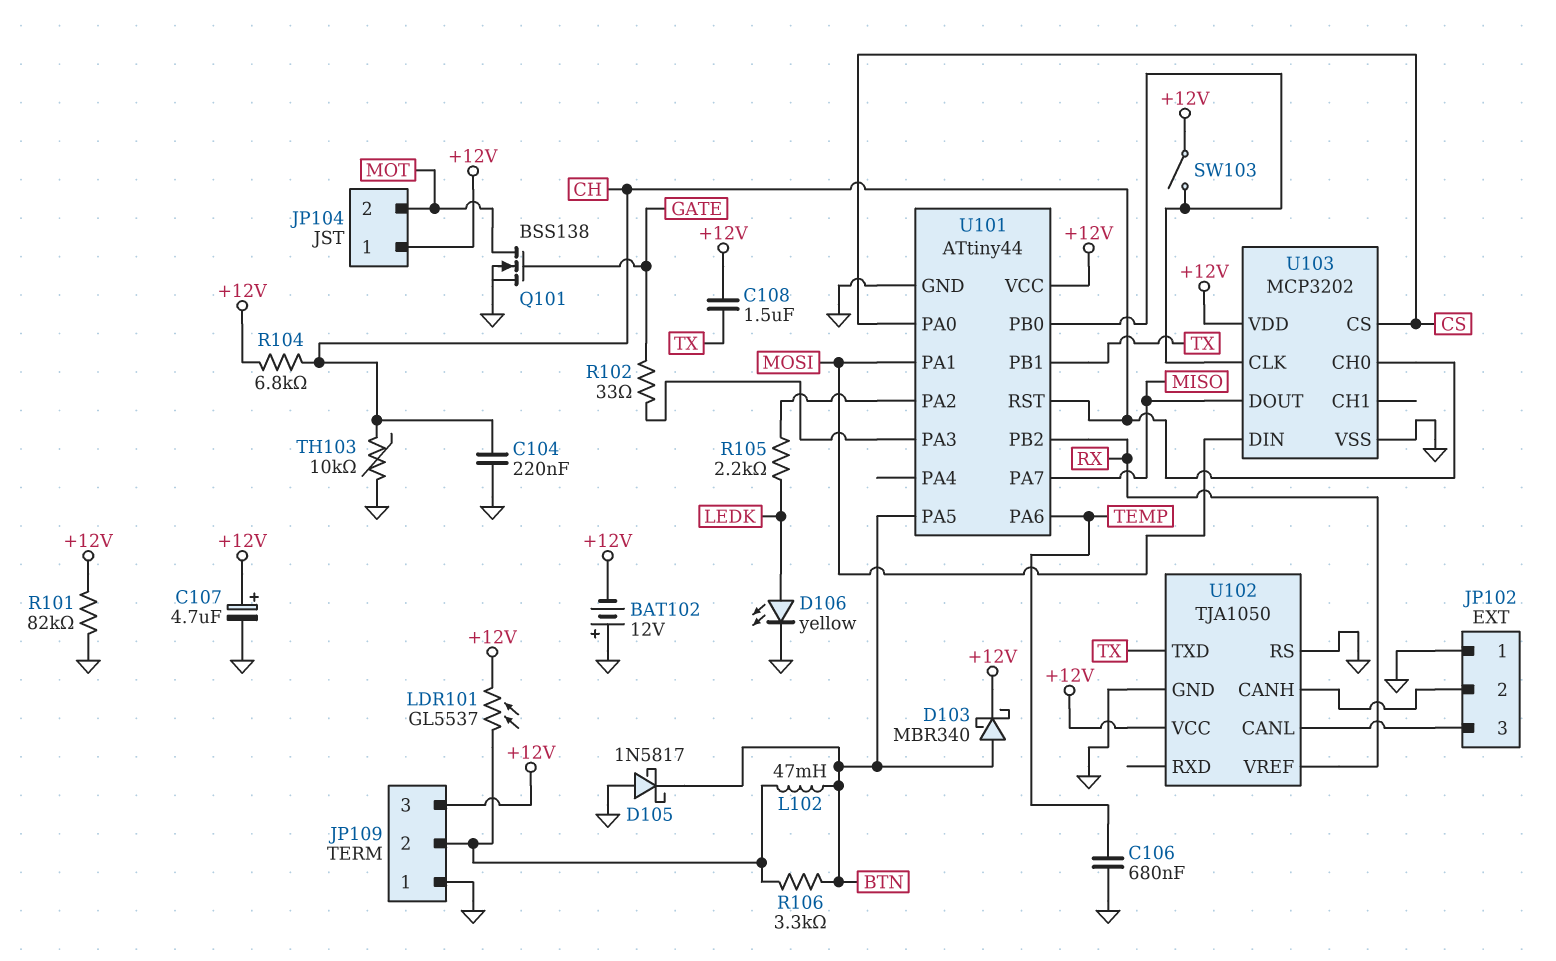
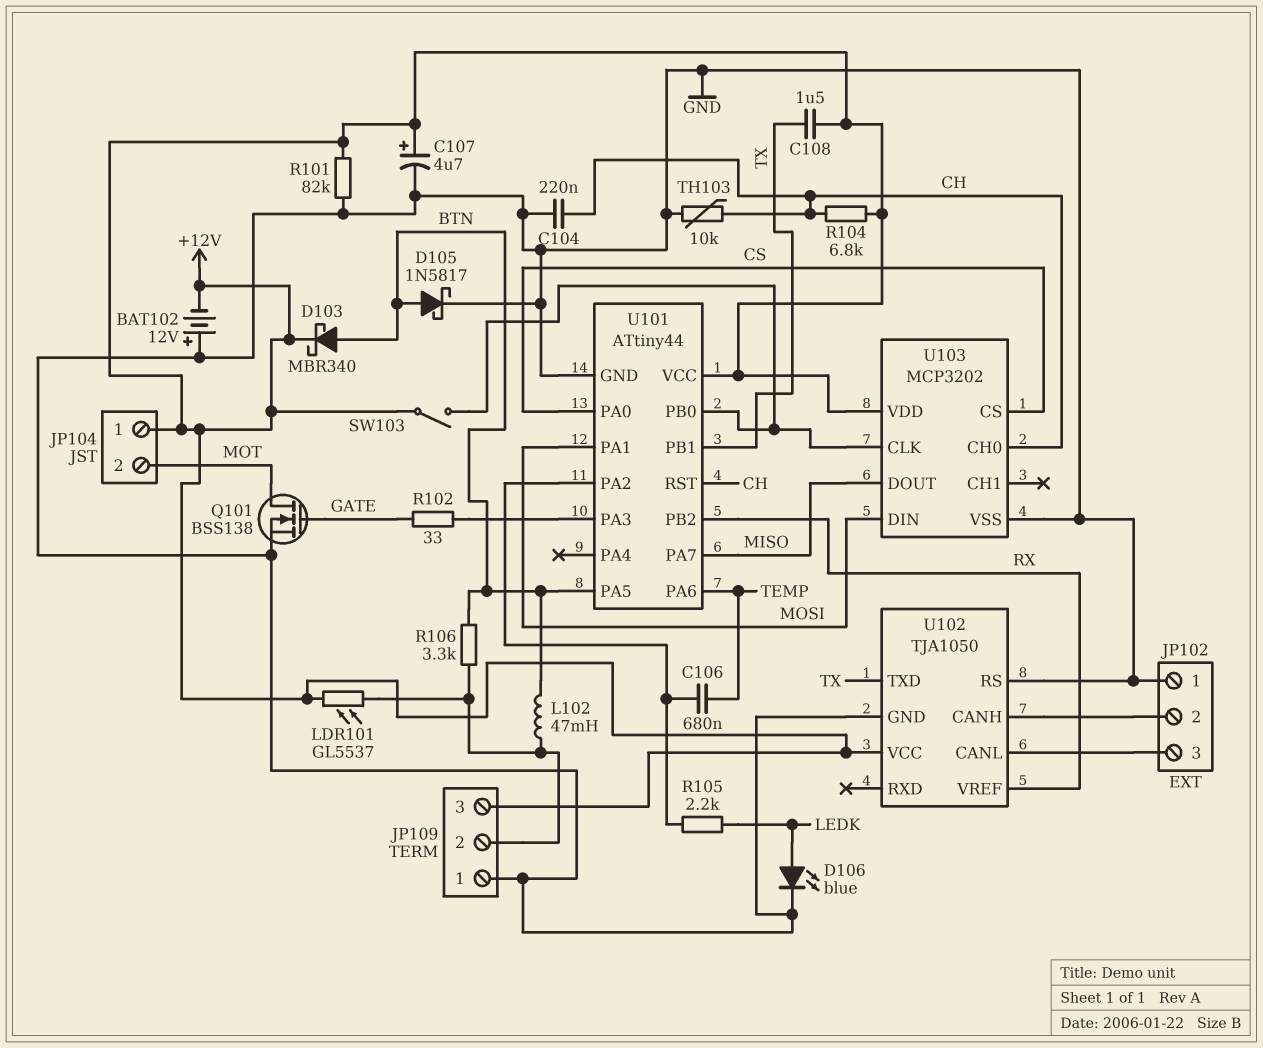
C106: 680nF (GND, TEMP) -> 680nF (TEMP, U101/PA2)
D105: schottky 1N5817 (A GND, K BTN) -> schottky 1N5817 (A BTN, K GND)
D106: LED yellow (A LEDK, K GND) -> LED blue (A LEDK, K GND)

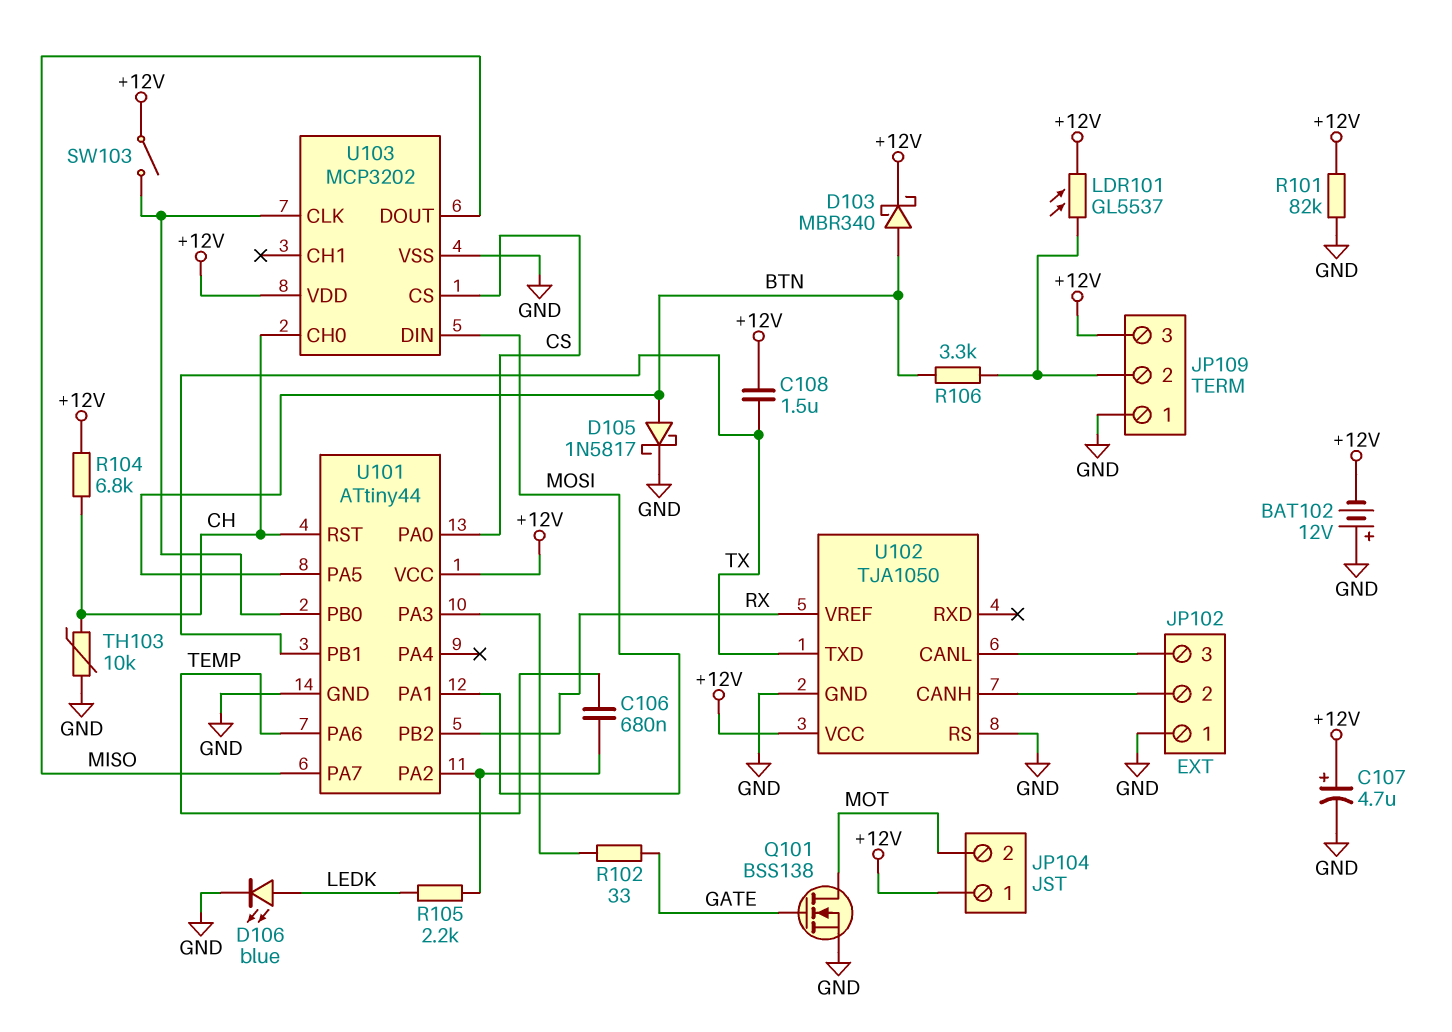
C104: 220nF (CH, GND) -> none
L102: 47mH (BTN, JP109/2) -> none

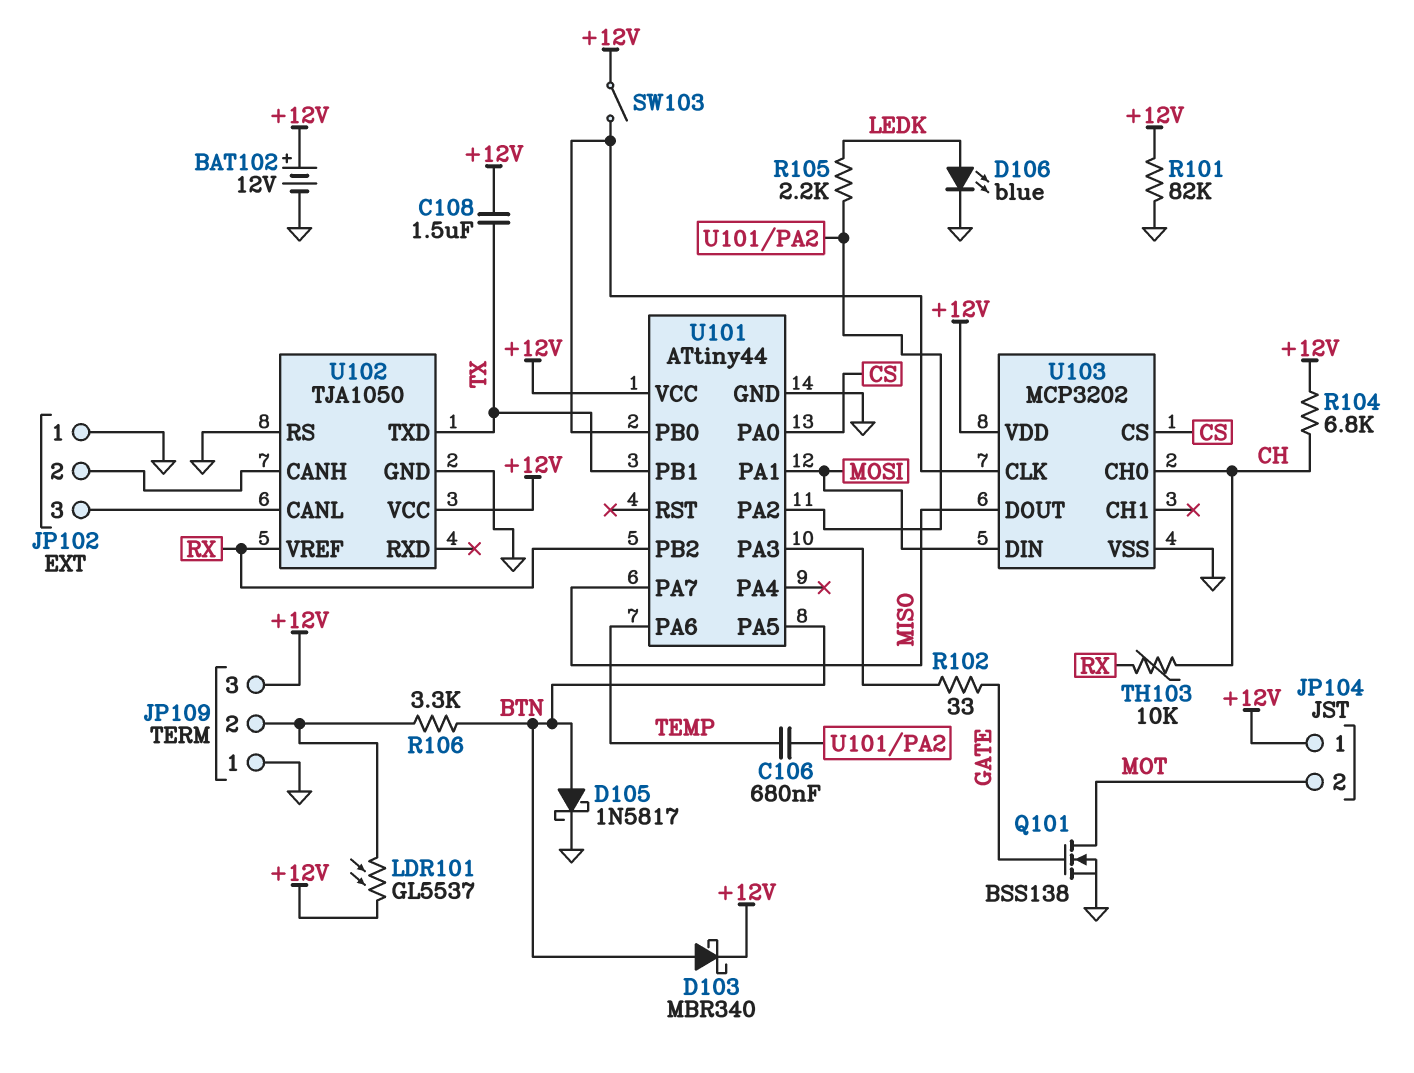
BAT102: 12V (plus GND, minus +12V) -> 12V (plus +12V, minus GND)
C107: 4.7uF (plus +12V, minus GND) -> none
TH103: 10k (CH, GND) -> 10k (CH, RX)
U101 pin RST: CH -> none

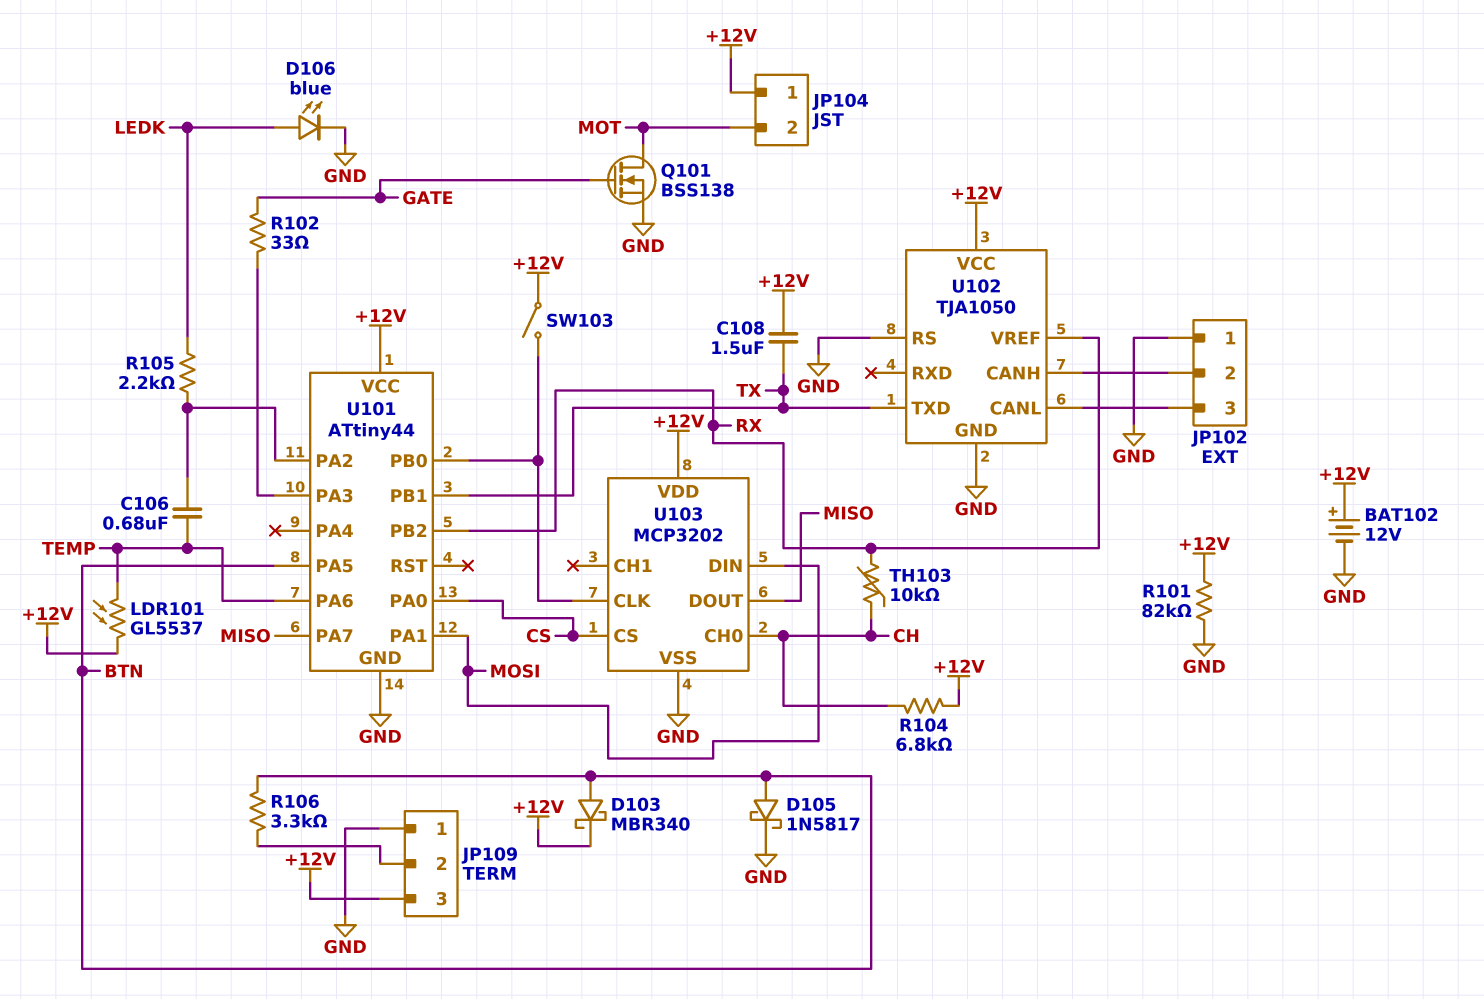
LDR101: GL5537 (+12V, JP109/2) -> GL5537 (+12V, TEMP)

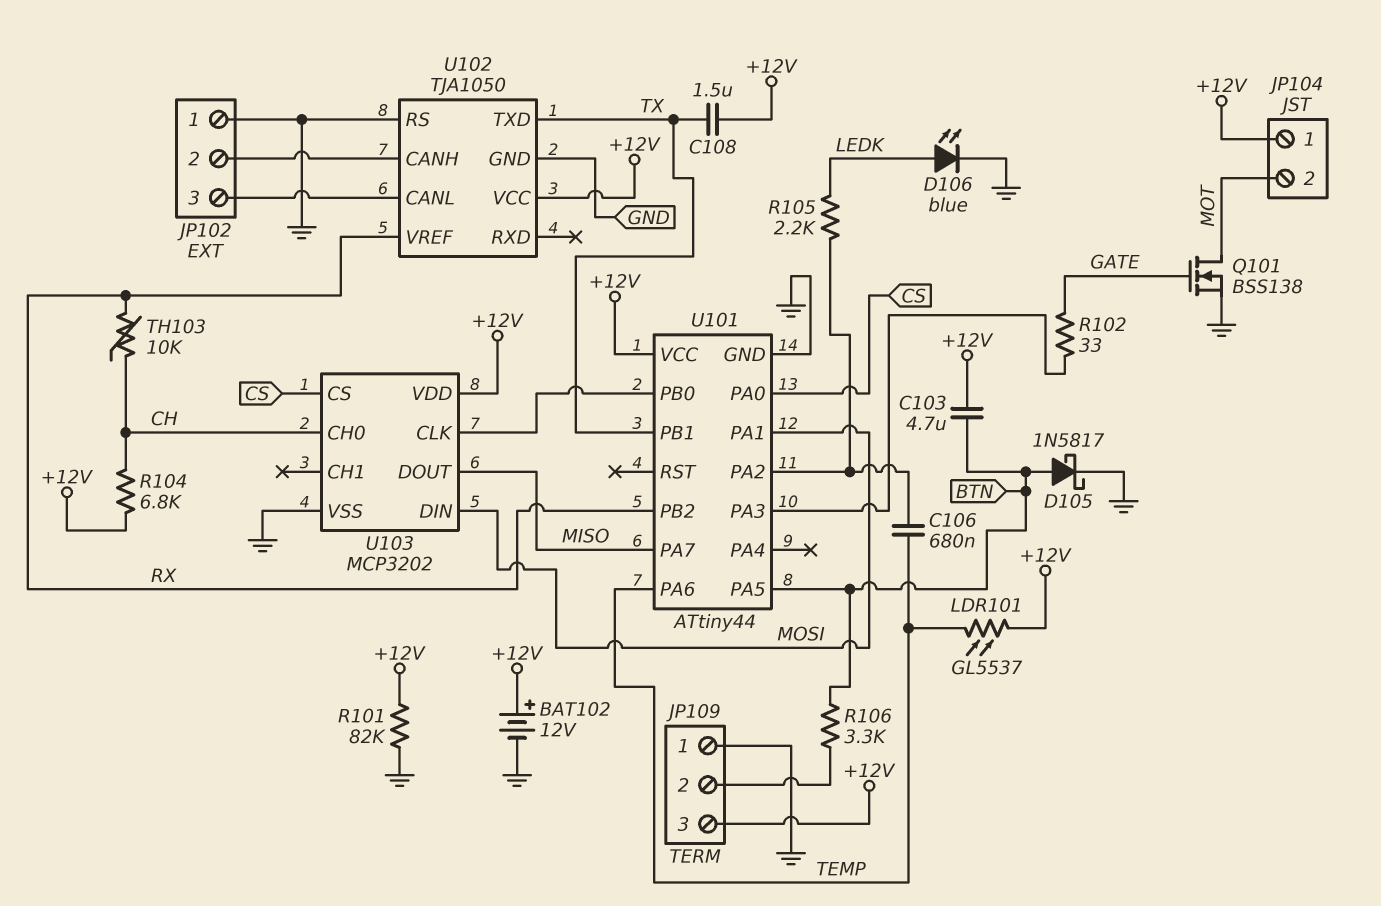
C103: none -> 4.7uF (+12V, BTN)
D103: schottky MBR340 (A BTN, K +12V) -> none
SW103: switch (+12V, U101/PB0) -> none

